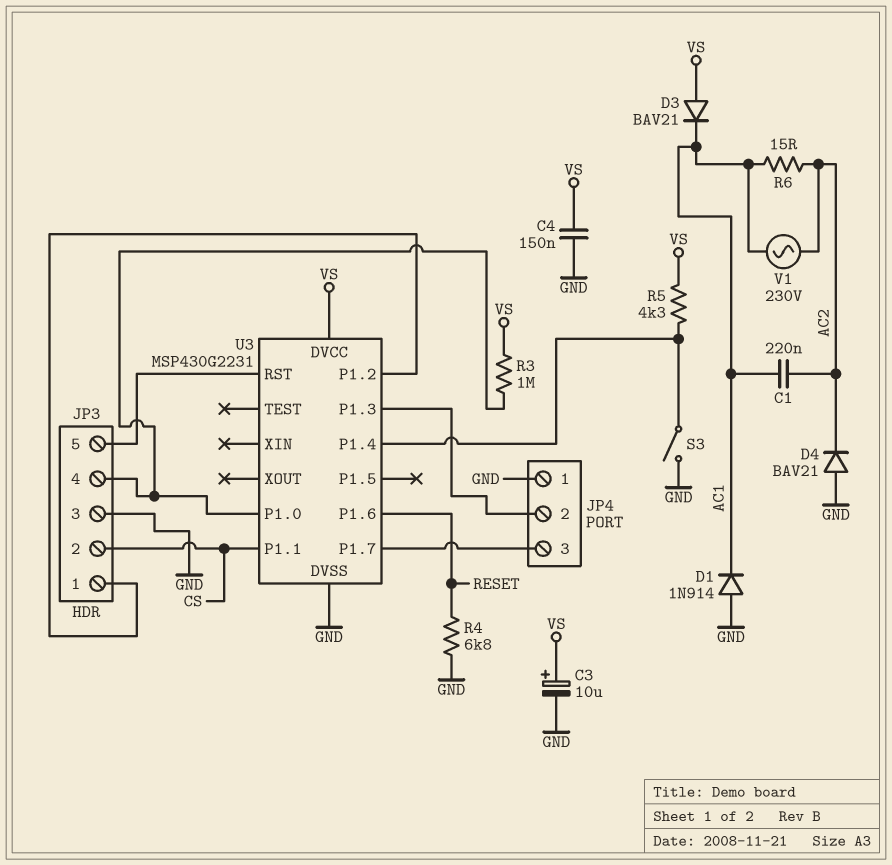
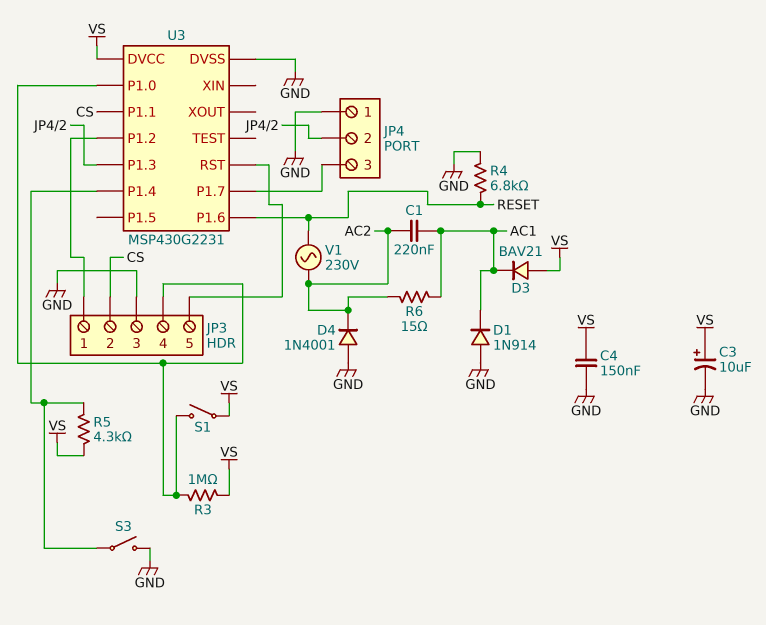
D4: diode BAV21 (A GND, K AC2) -> diode 1N4001 (A GND, K AC2)
S1: none -> switch (JP3/4, VS)
V1: AC 230V (AC1, AC2) -> AC 230V (AC2, RESET)

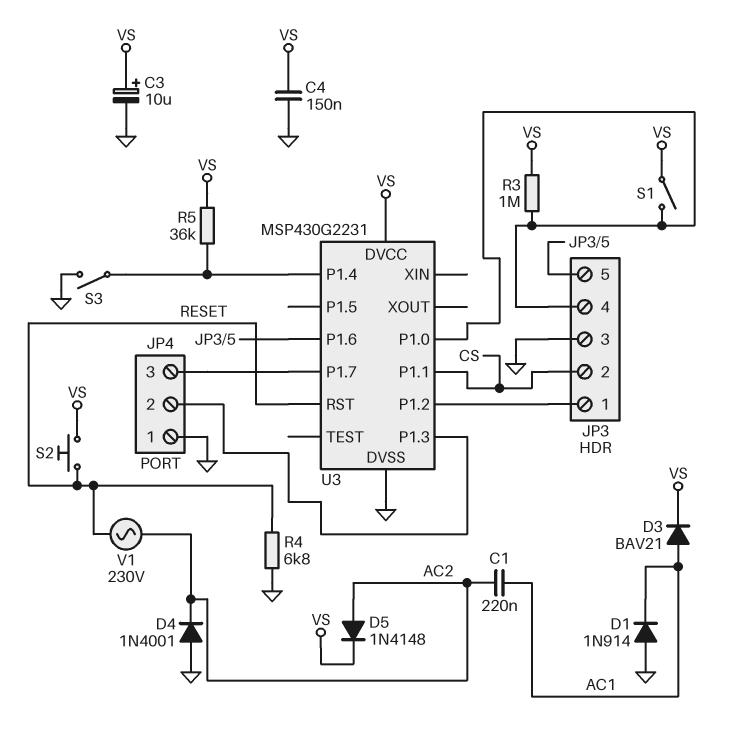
D3: diode BAV21 (A VS, K AC1) -> diode BAV21 (A AC1, K VS)
D5: none -> diode 1N4148 (A AC2, K VS)
R5: 4.3k (U3/P1.4, VS) -> 36k (U3/P1.4, VS)
R6: 15 (AC1, AC2) -> none
S2: none -> button (RESET, VS)
U3 pin P1.6: RESET -> JP3/5
U3 pin RST: JP3/5 -> RESET

